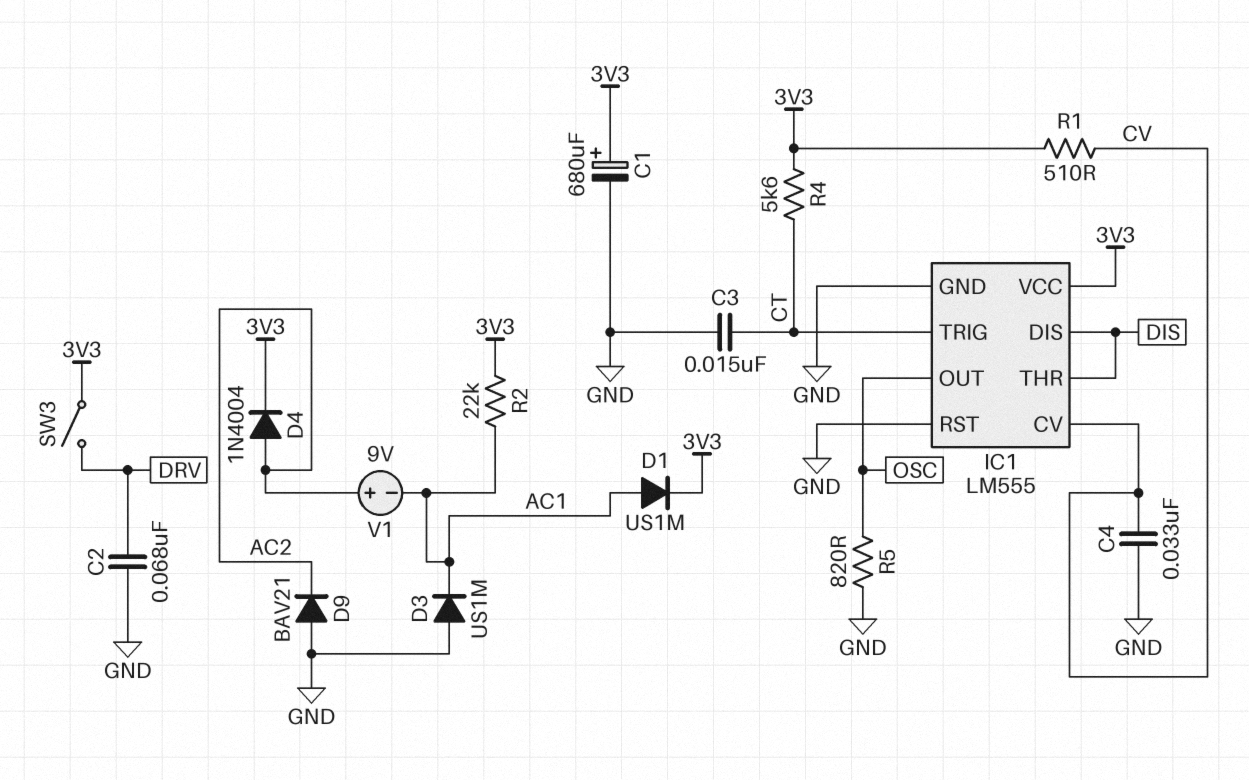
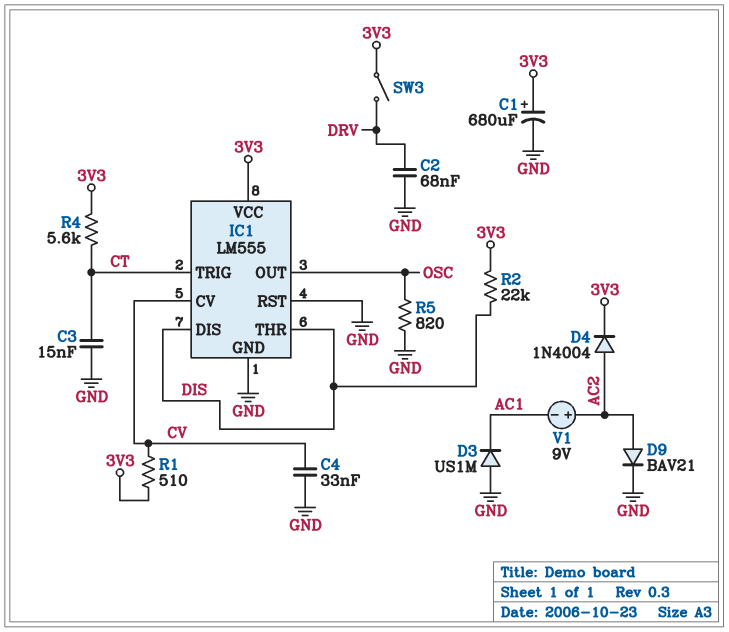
D1: diode US1M (A AC1, K 3V3) -> none
D9: diode BAV21 (A GND, K AC2) -> diode BAV21 (A AC2, K GND)
R2: 22k (3V3, AC1) -> 22k (3V3, DIS)

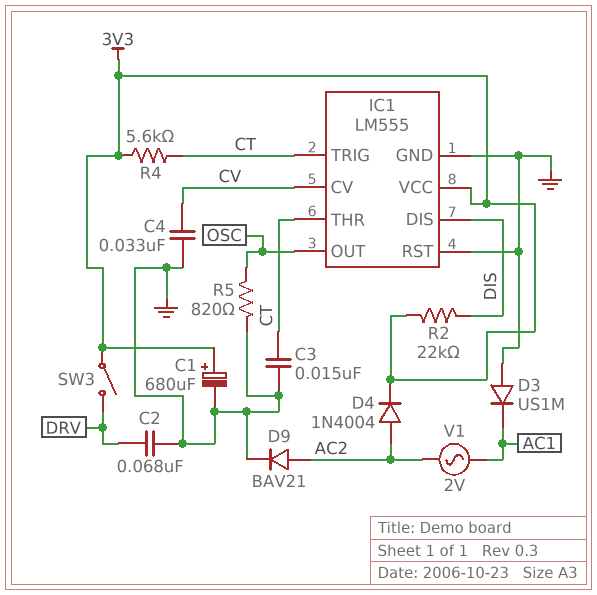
IC1 pin THR: DIS -> CT
R1: 510 (3V3, CV) -> none
V1: 9V (plus AC2, minus AC1) -> AC 2V (AC1, AC2)

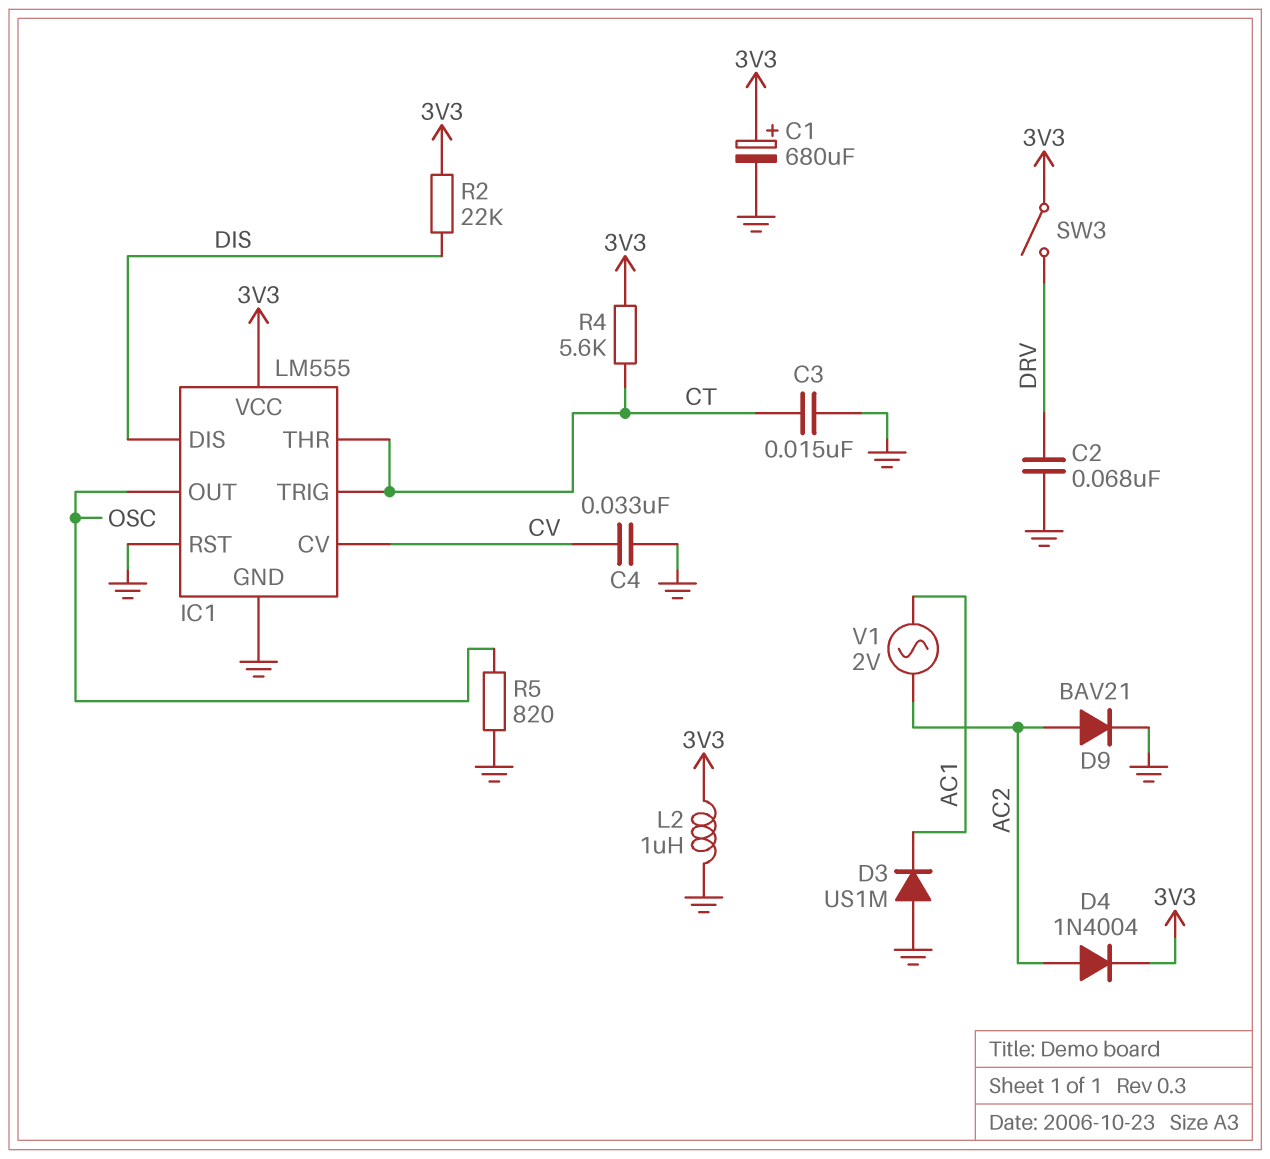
L2: none -> 1uH (3V3, GND)

